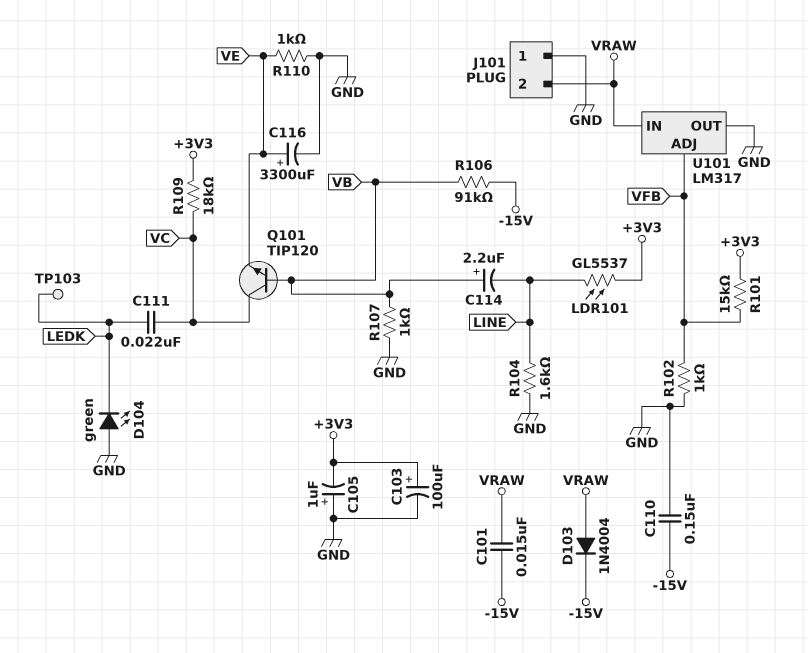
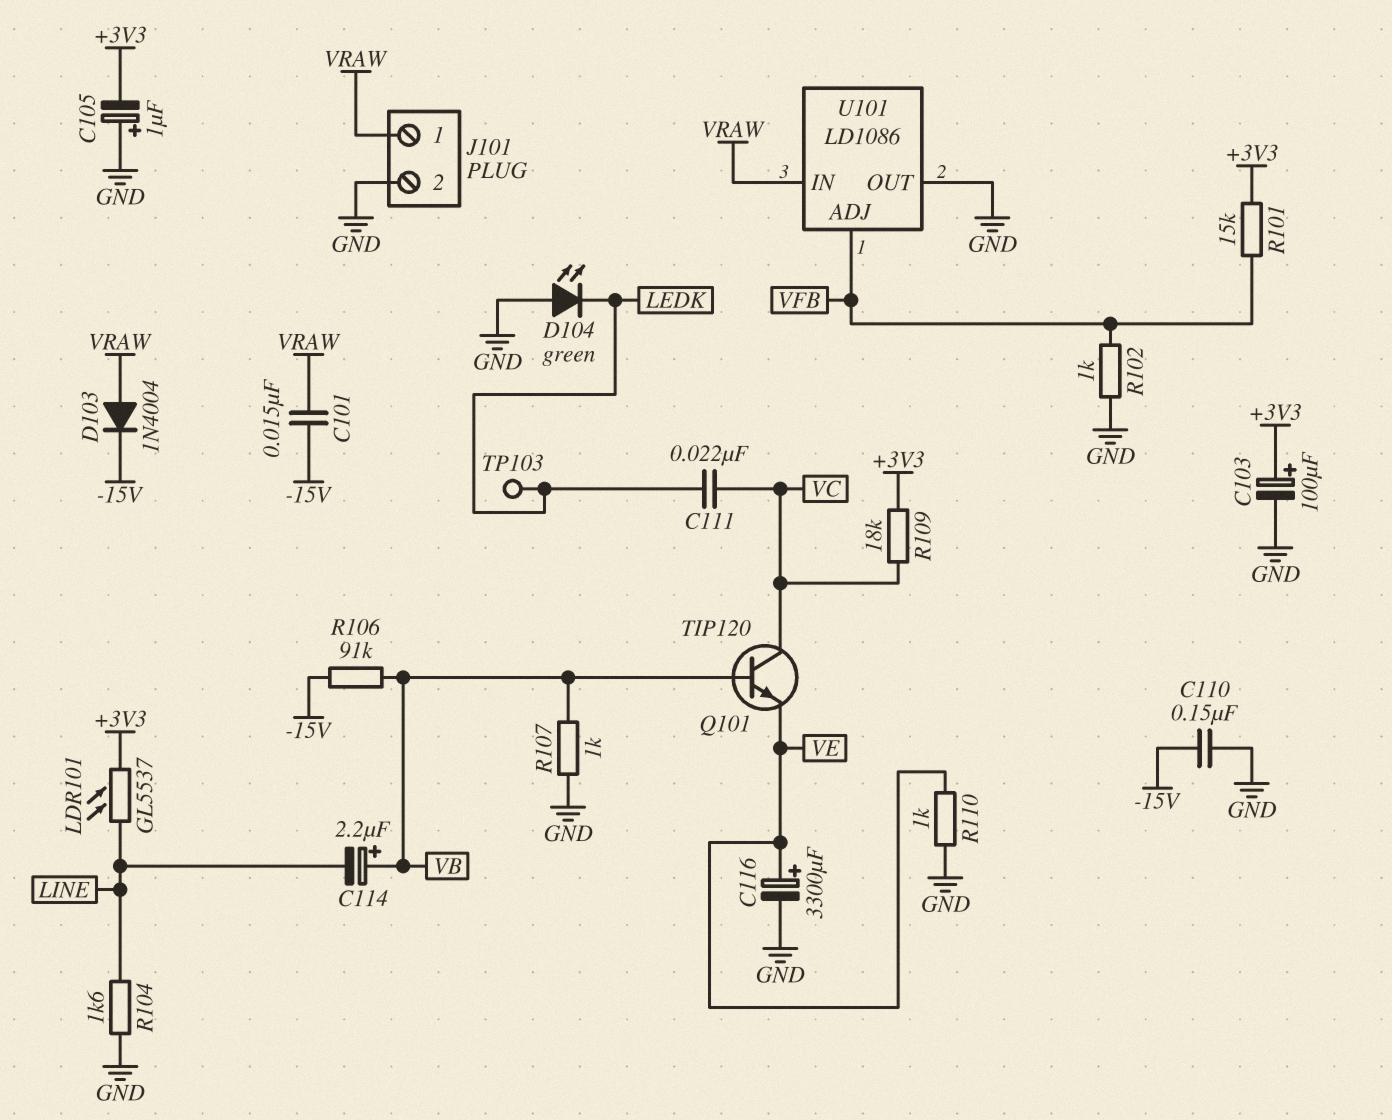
J101 pin 1: GND -> VRAW
J101 pin 2: VRAW -> GND
U101: LM317 -> LD1086

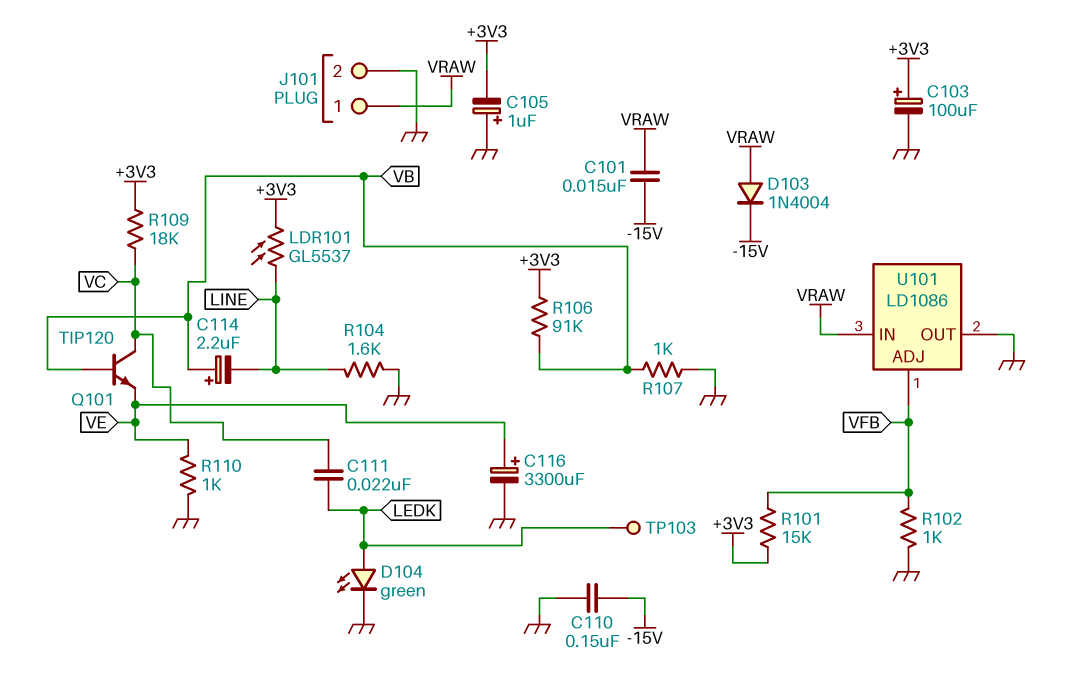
D104: LED green (A GND, K LEDK) -> LED green (A LEDK, K GND)
R106: 91k (-15V, VB) -> 91k (+3V3, VB)

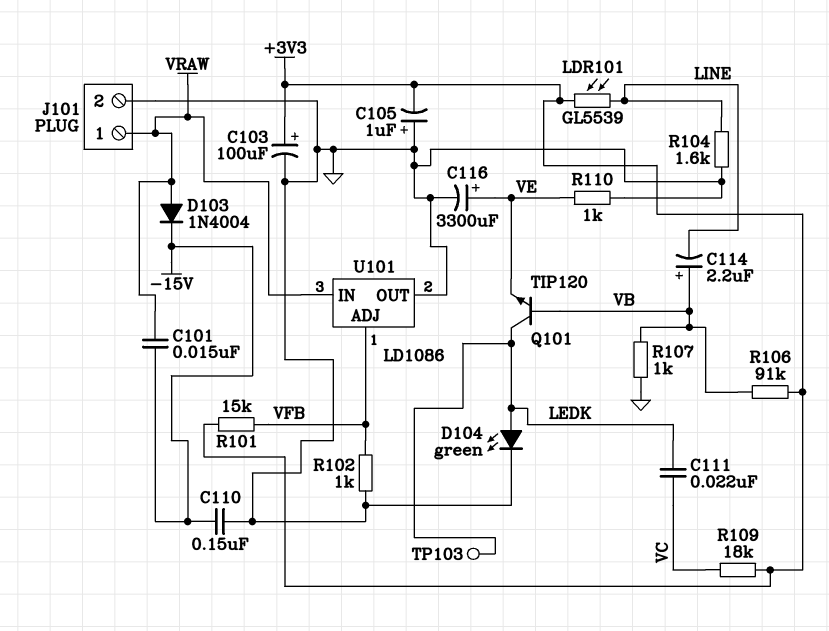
LDR101: GL5537 (+3V3, LINE) -> GL5539 (+3V3, LINE)
Q101: NPN TIP120 (B VB, C VC, E VE) -> NPN TIP120 (B VB, C LEDK, E VE)

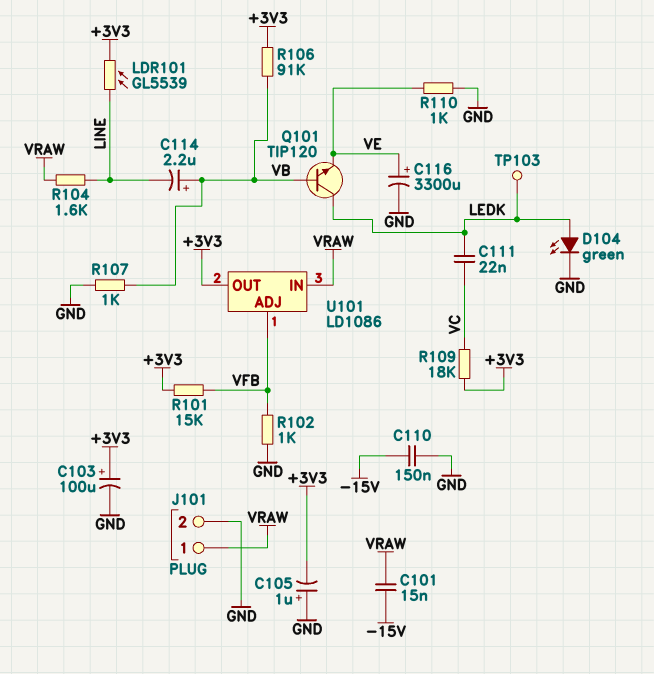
D103: diode 1N4004 (A VRAW, K -15V) -> none
R104: 1.6k (GND, LINE) -> 1.6k (LINE, VRAW)
U101 pin OUT: GND -> +3V3

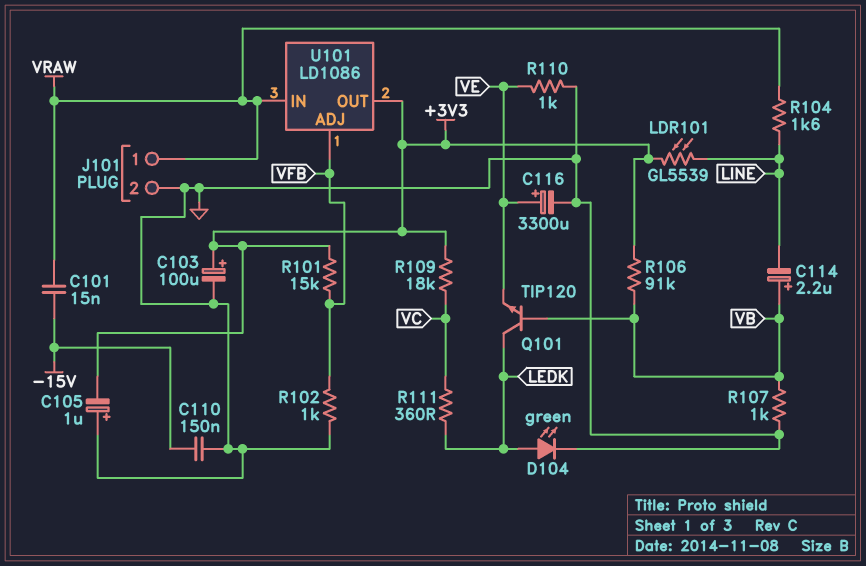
C111: 22nF (LEDK, VC) -> none
R111: none -> 360 (LEDK, VC)
TP103: test point (LEDK) -> none

